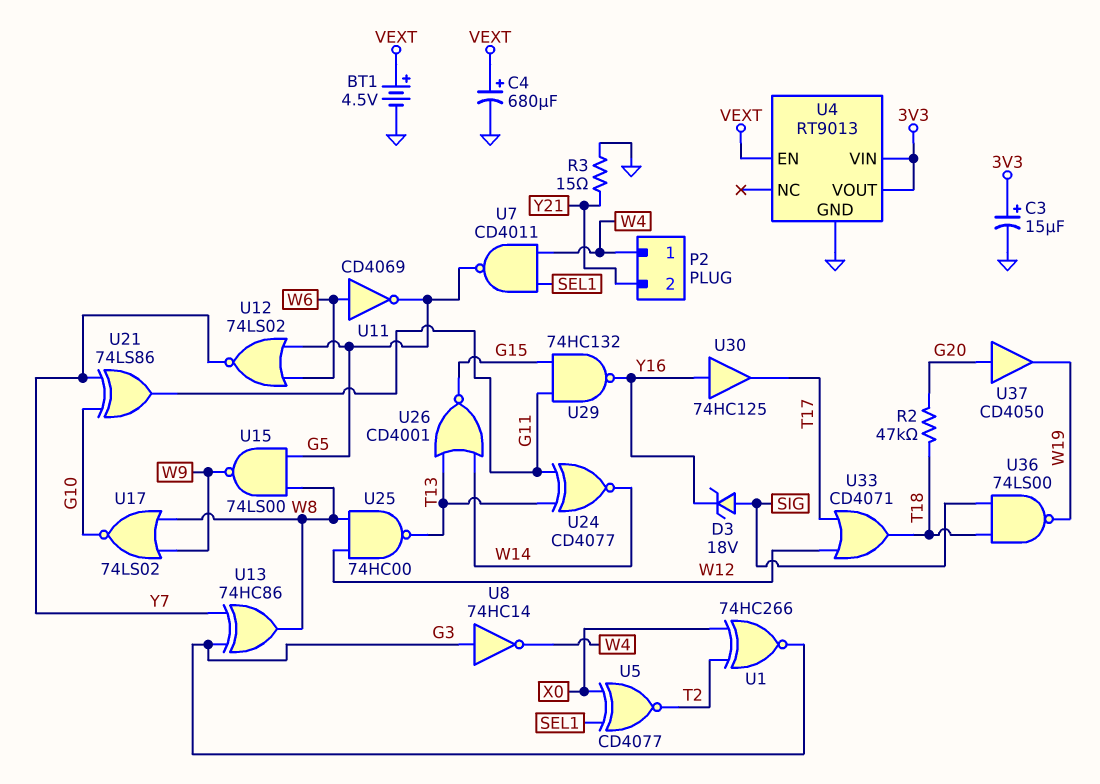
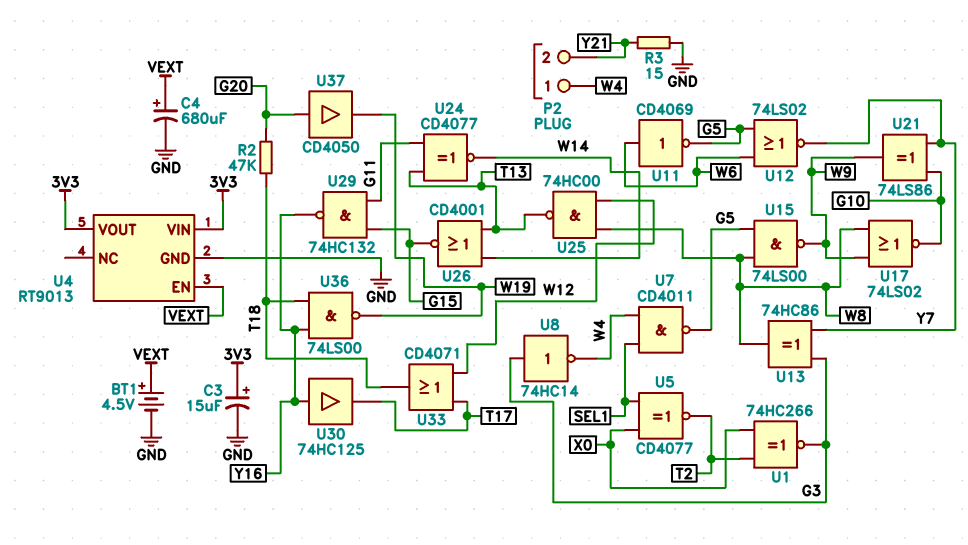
D3: zener 18V (A SIG, K Y16) -> none
U21: XOR 74LS86 (in G10, in Y7, out G11) -> XOR 74LS86 (in G10, in Y7, out W9)
U36: NAND 74LS00 (in SIG, in T18, out W19) -> NAND 74LS00 (in T18, in Y16, out W19)

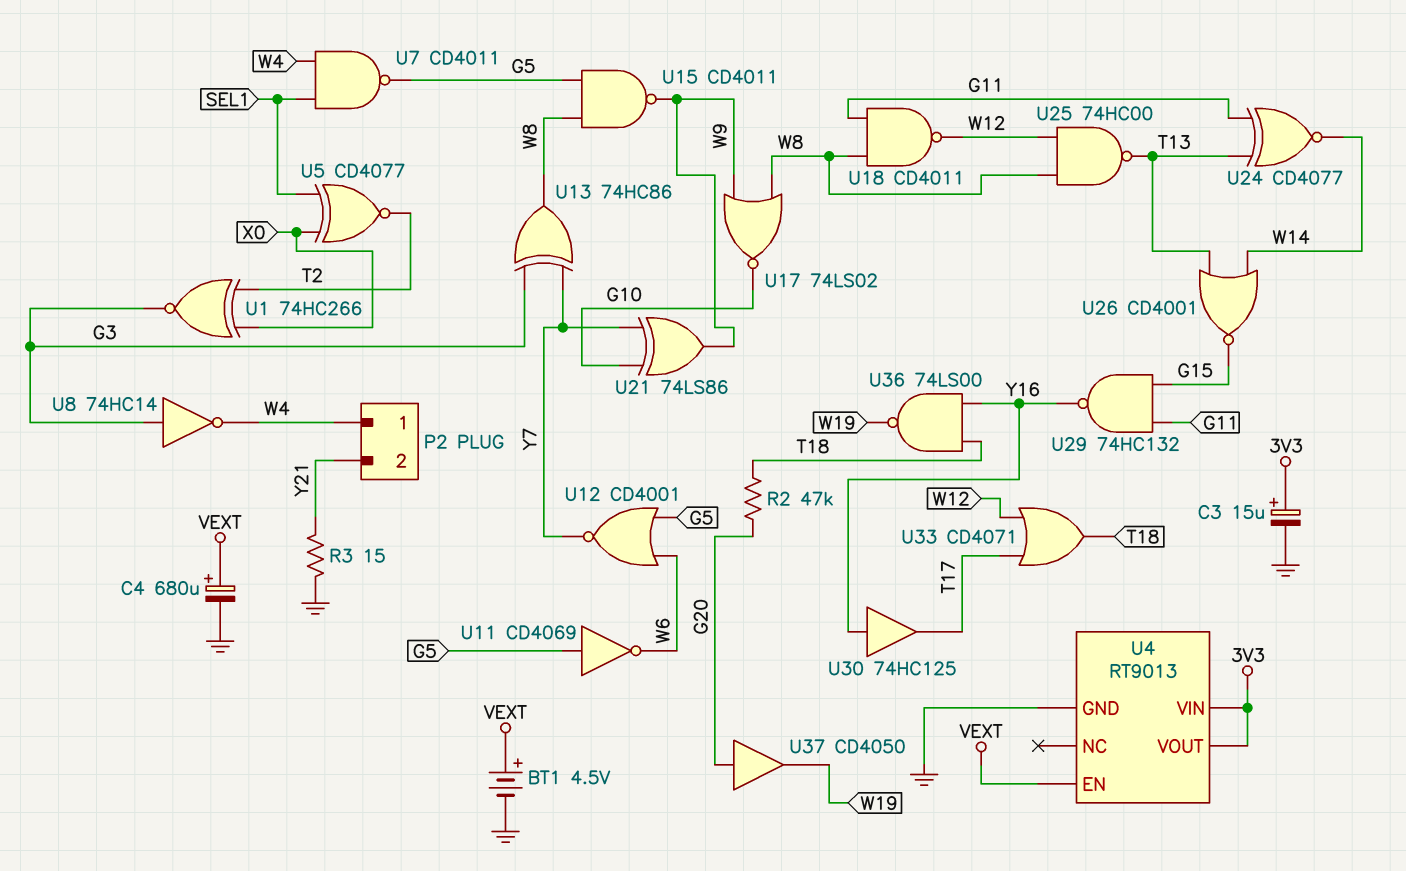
U11: NOT CD4069 (in W6, out G5) -> NOT CD4069 (in G5, out W6)
U12: NOR 74LS02 (in G5, in W6, out Y7) -> NOR CD4001 (in G5, in W6, out Y7)
U15: NAND 74LS00 (in G5, in W8, out W9) -> NAND CD4011 (in G5, in W8, out W9)
U18: none -> NAND CD4011 (in G11, in W8, out W12)

